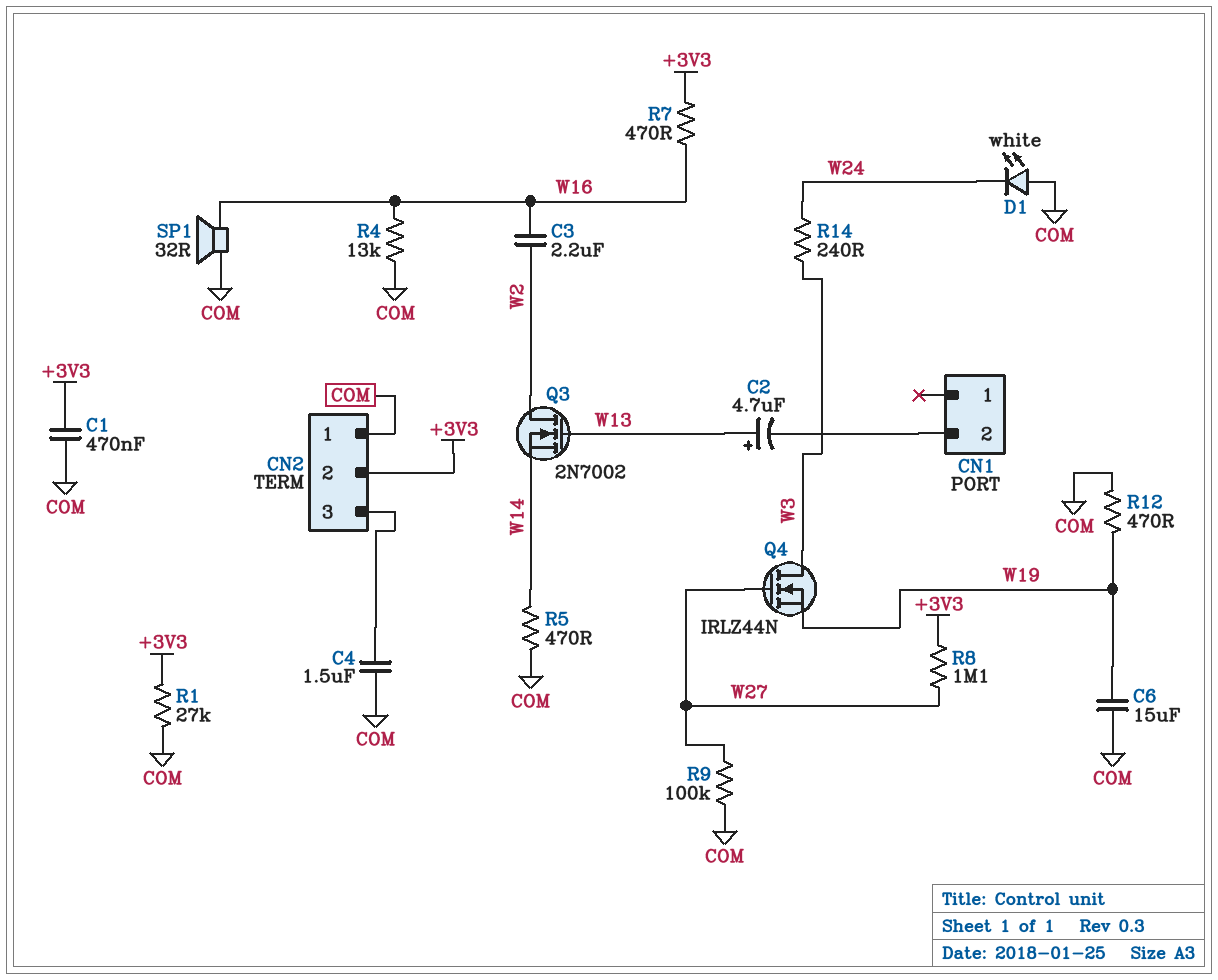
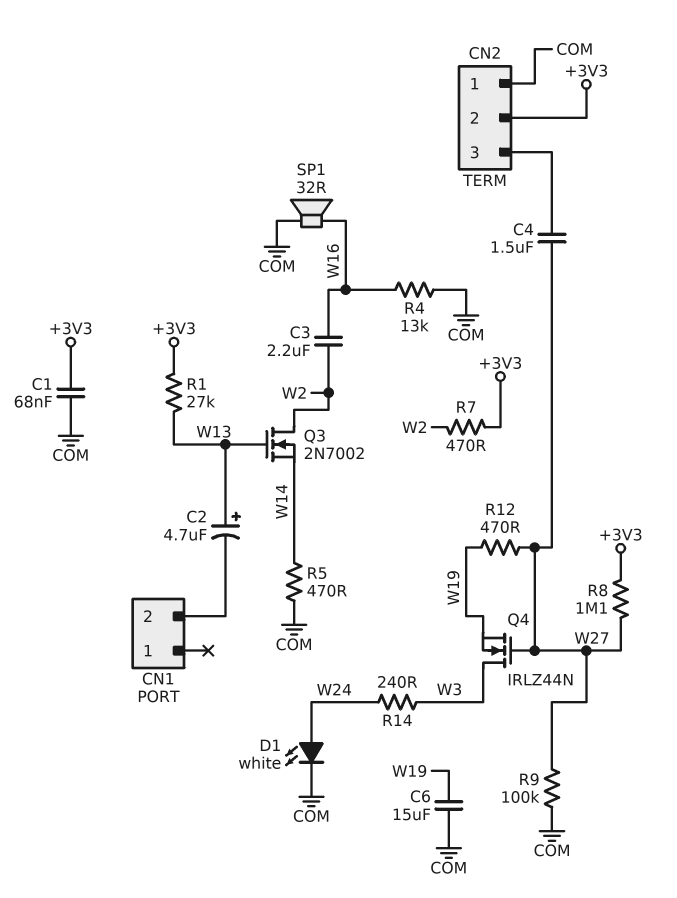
C1: 470nF (+3V3, COM) -> 68nF (+3V3, COM)
C4: 1.5uF (CN2/3, COM) -> 1.5uF (CN2/3, W27)
D1: LED white (A COM, K W24) -> LED white (A W24, K COM)
R1: 27k (+3V3, COM) -> 27k (+3V3, W13)
R7: 470 (+3V3, W16) -> 470 (+3V3, W2)
R12: 470 (COM, W19) -> 470 (W19, W27)

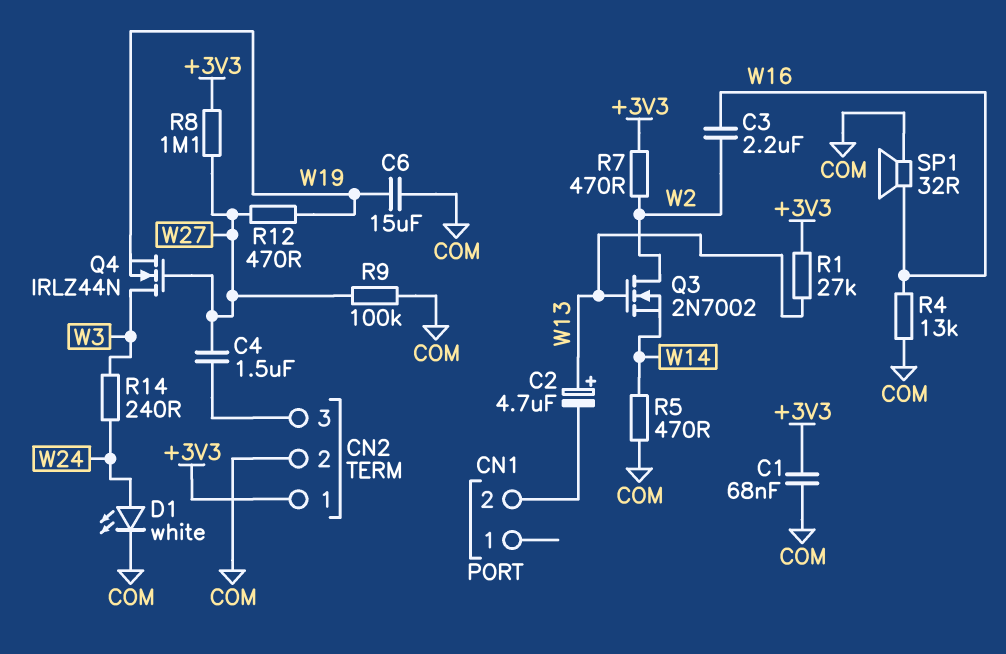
CN2 pin 1: COM -> +3V3
CN2 pin 2: +3V3 -> COM

